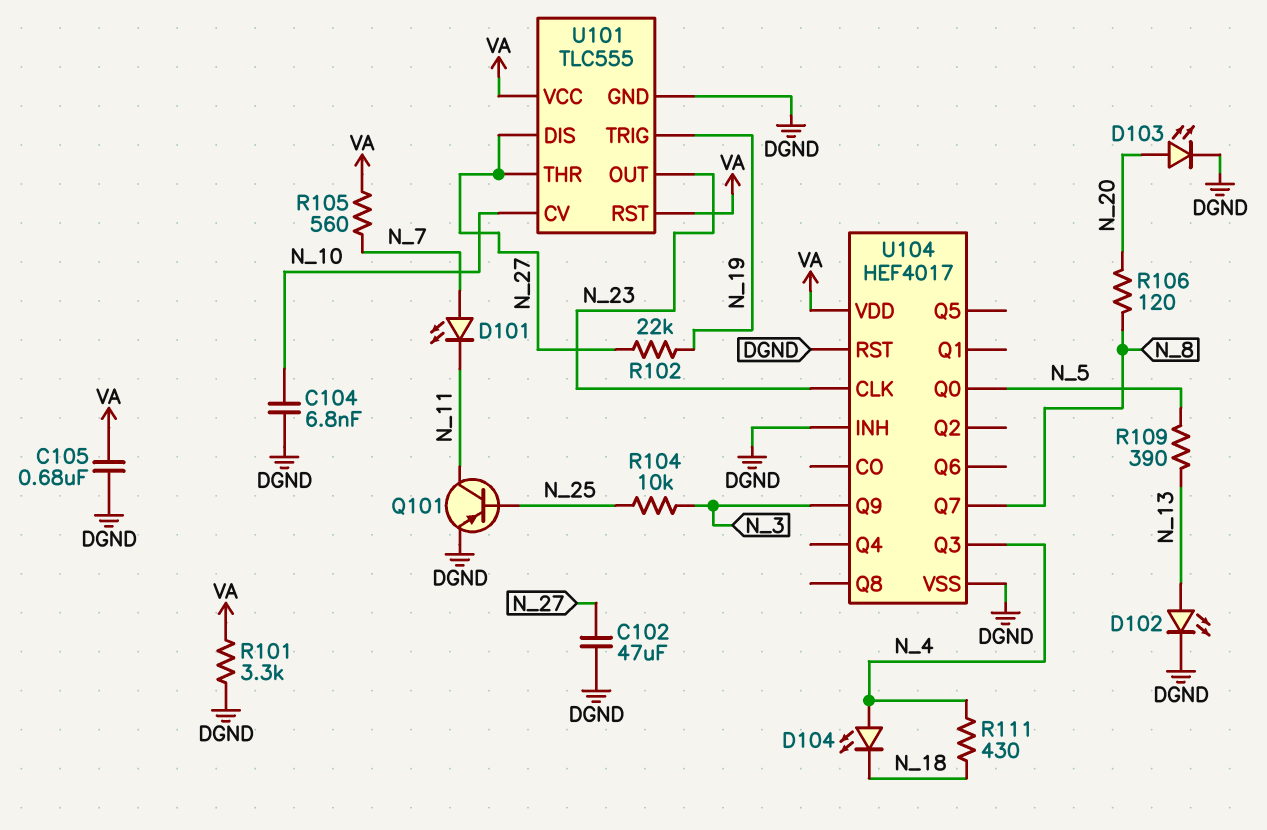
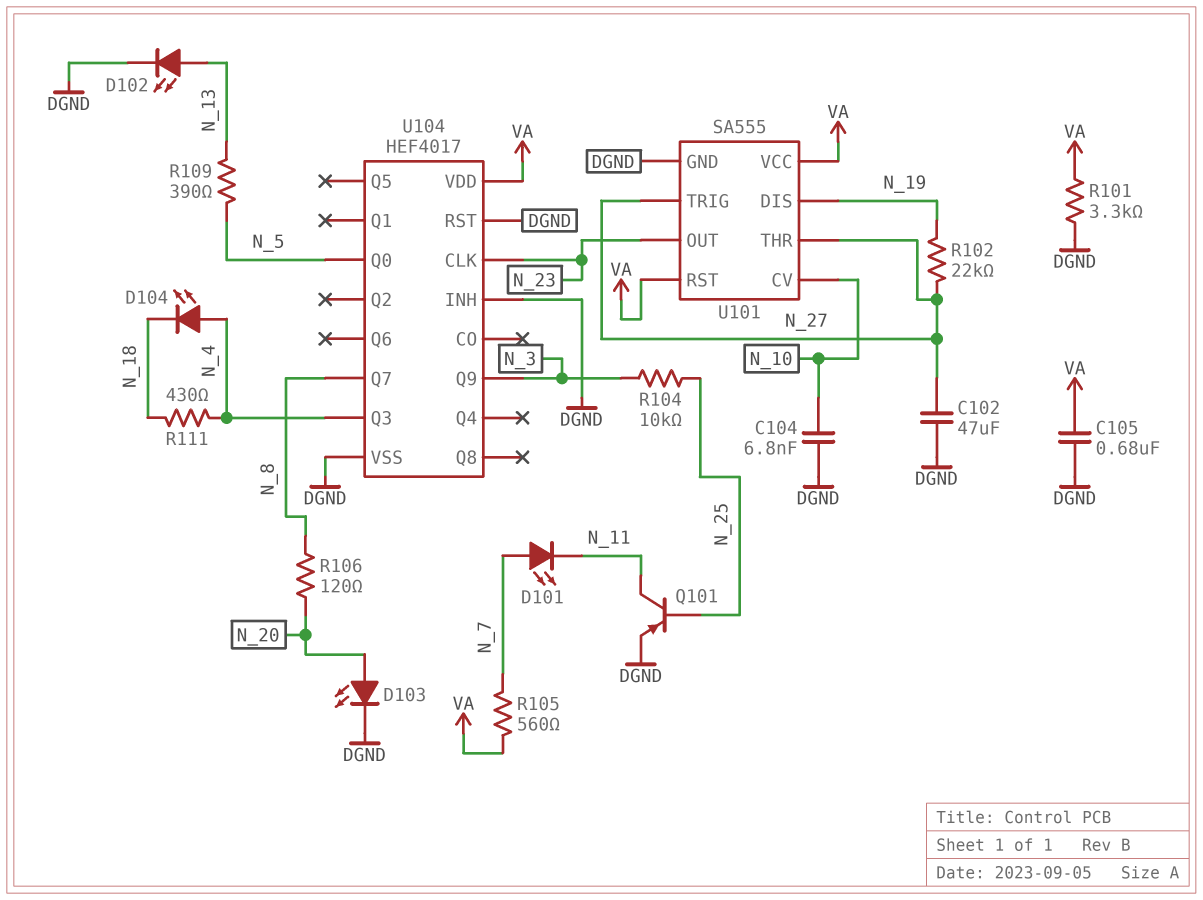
U101: TLC555 -> SA555
U101 pin DIS: N_27 -> N_19
U101 pin TRIG: N_19 -> N_27

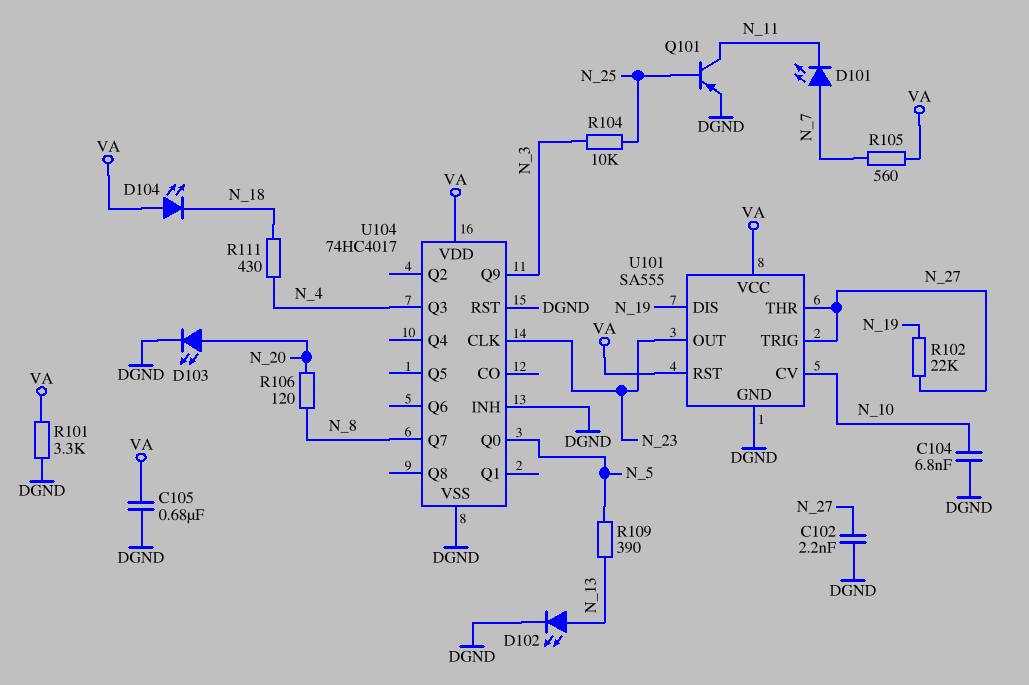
C102: 47uF (DGND, N_27) -> 2.2nF (DGND, N_27)
D104: LED (A N_4, K N_18) -> LED (A VA, K N_18)
U104: HEF4017 -> 74HC4017

